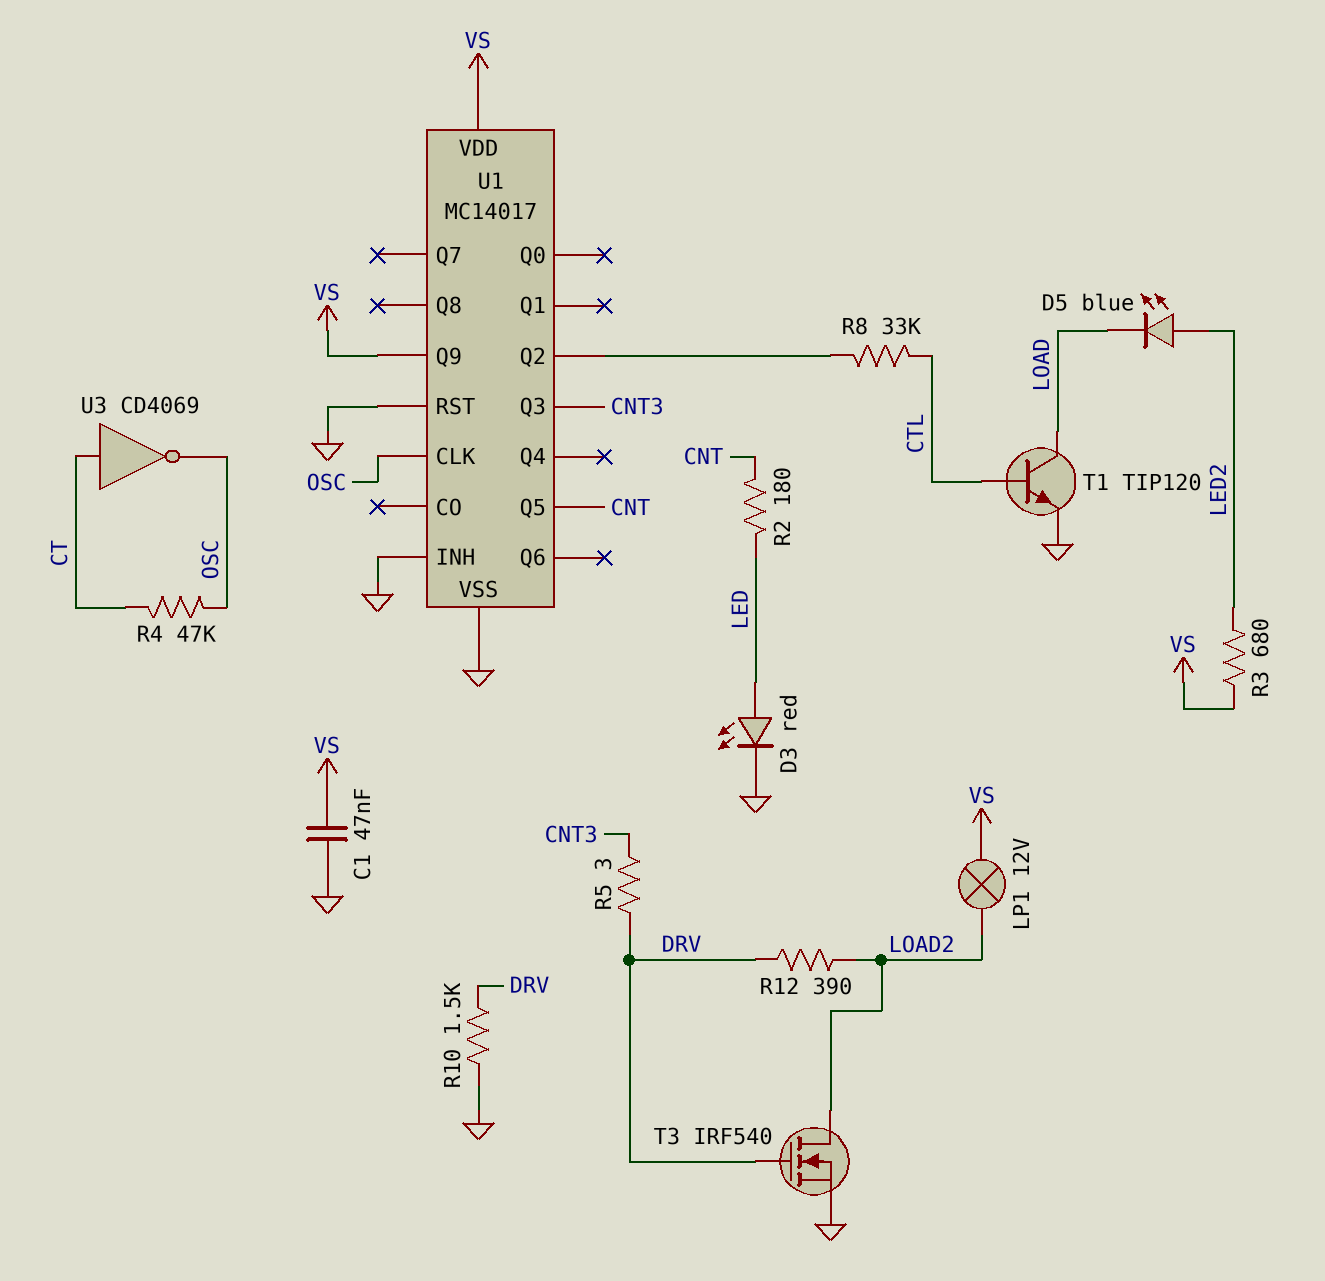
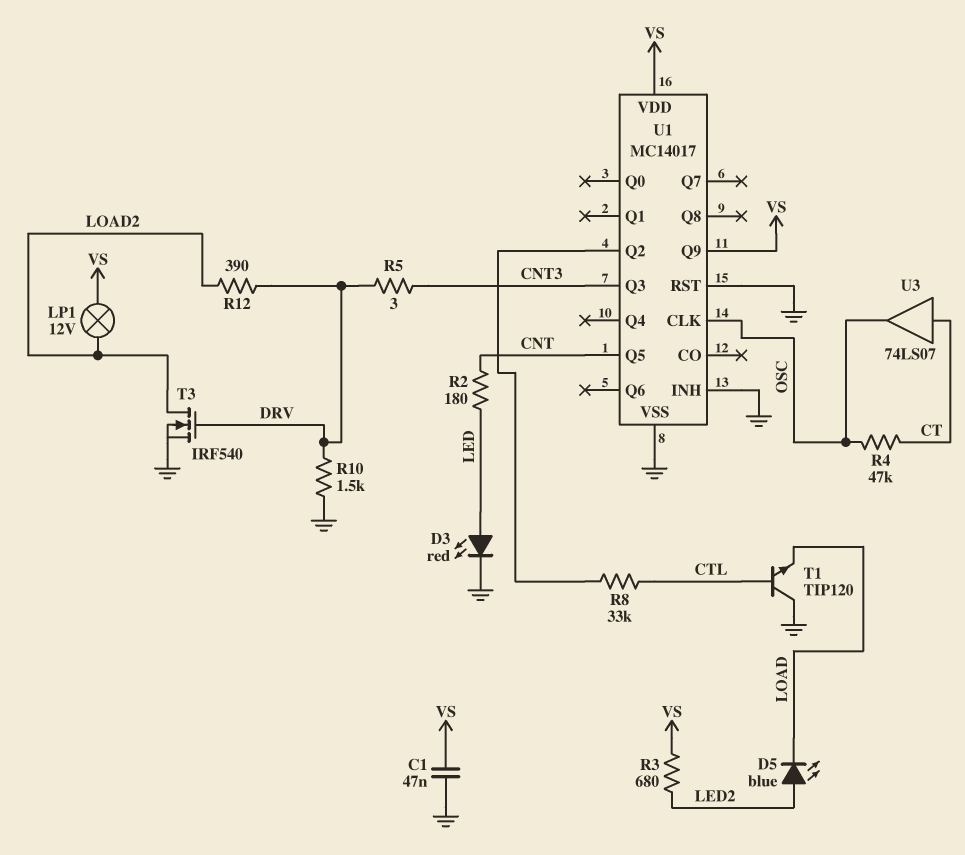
T1: NPN TIP120 (B CTL, C LOAD, E GND) -> NPN TIP120 (B CTL, C GND, E LOAD)
U3: NOT CD4069 (in CT, out OSC) -> buffer 74LS07 (in CT, out OSC)

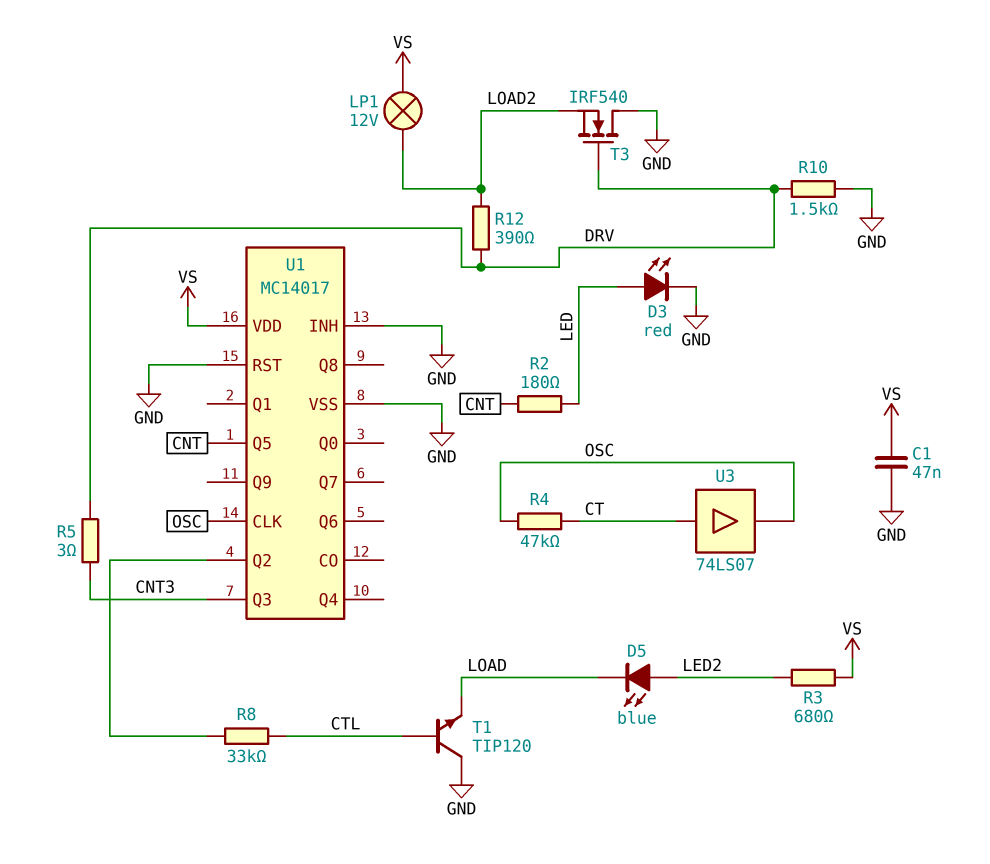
T3: NMOS IRF540 (G DRV, D LOAD2, S GND) -> NMOS IRF540 (G DRV, D GND, S LOAD2)
U1 pin Q9: VS -> none

